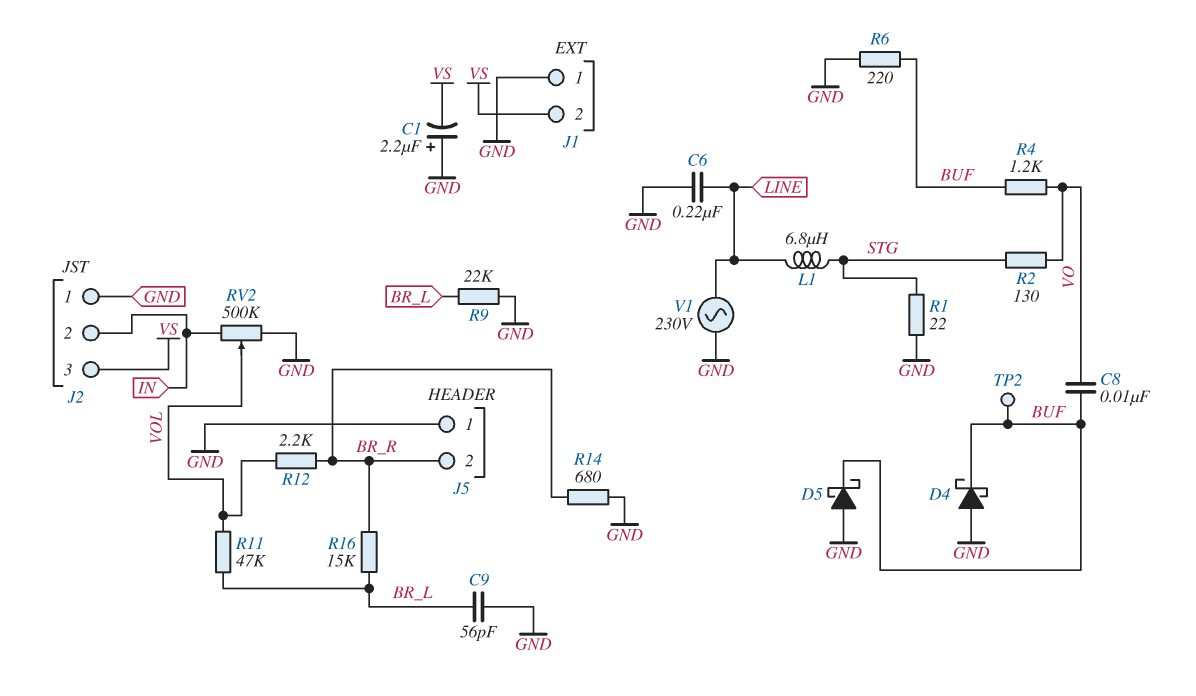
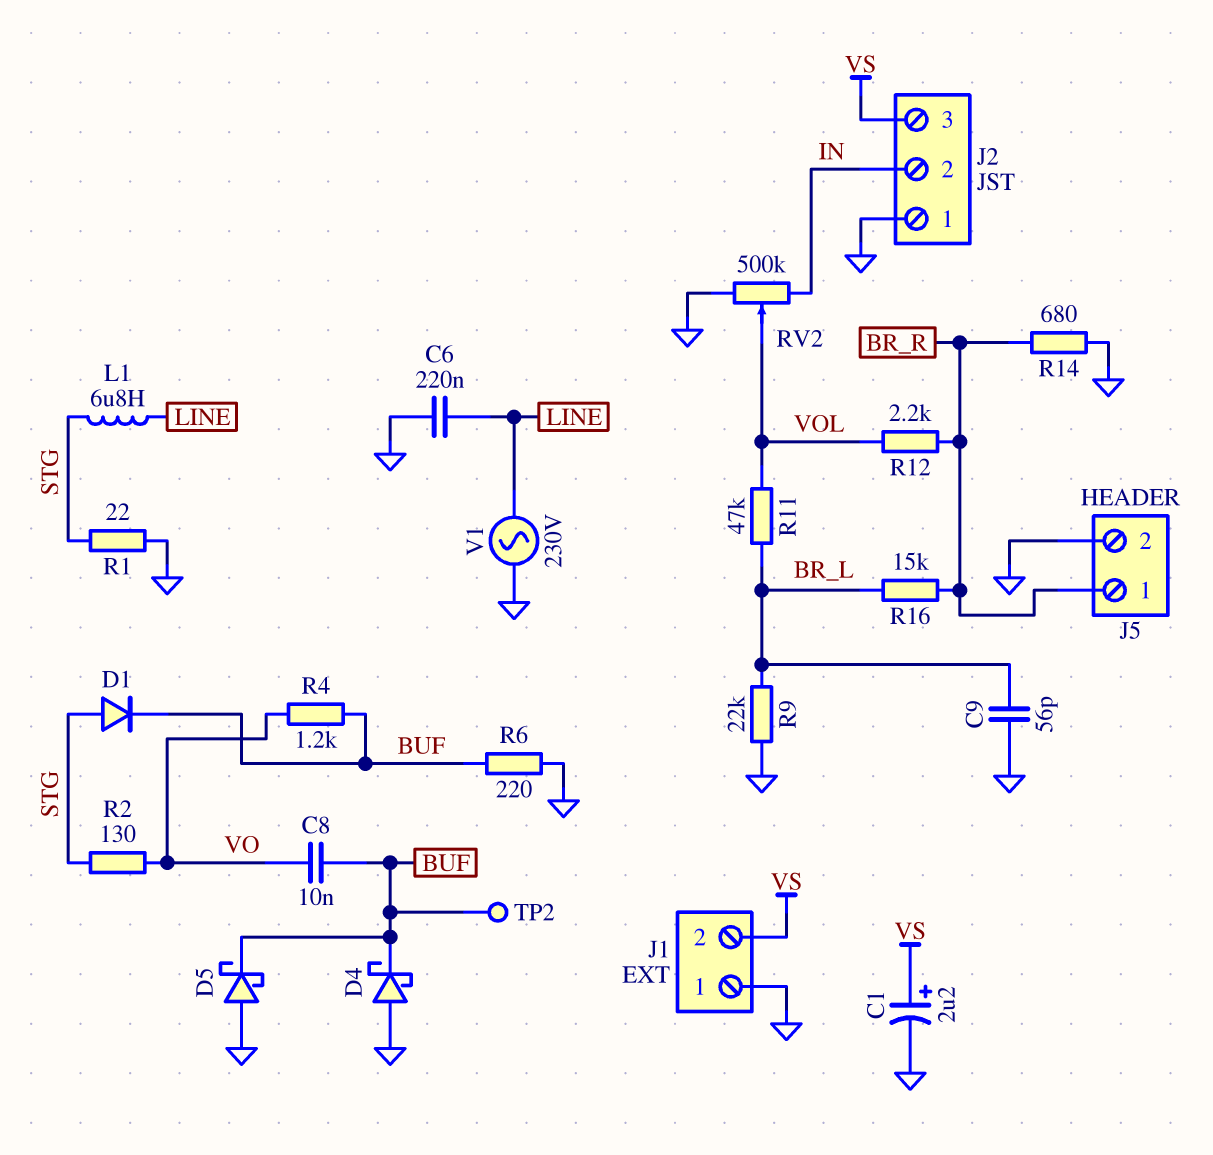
C1: 2.2uF (plus GND, minus VS) -> 2.2uF (plus VS, minus GND)
D1: none -> diode (A STG, K BUF)
J5 pin 1: GND -> BR_R
J5 pin 2: BR_R -> GND

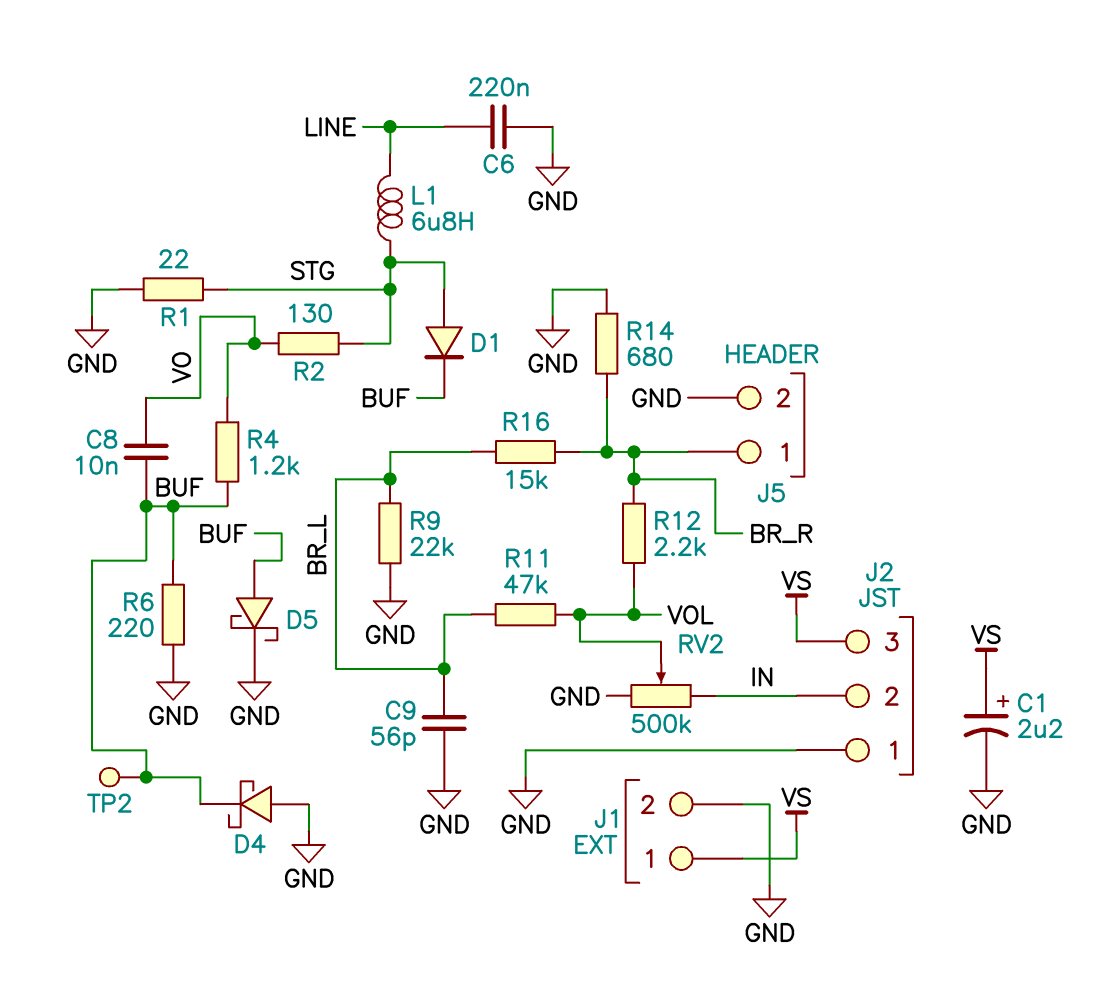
D5: schottky (A GND, K BUF) -> schottky (A BUF, K GND)
J1 pin 1: GND -> VS
J1 pin 2: VS -> GND
V1: AC 230V (GND, LINE) -> none

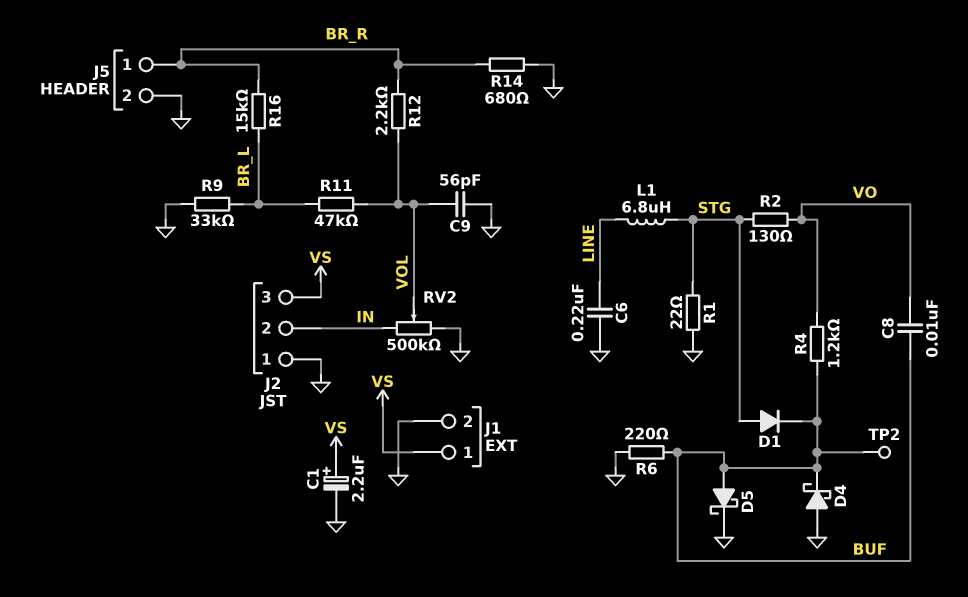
C9: 56pF (BR_L, GND) -> 56pF (GND, VOL)
R9: 22k (BR_L, GND) -> 33k (BR_L, GND)

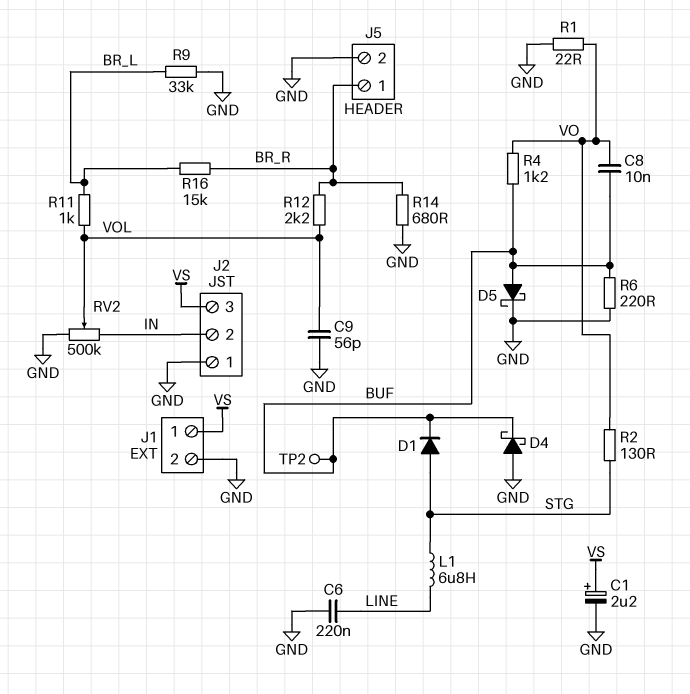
R1: 22 (GND, STG) -> 22 (GND, VO)
R11: 47k (BR_L, VOL) -> 1k (BR_L, VOL)

